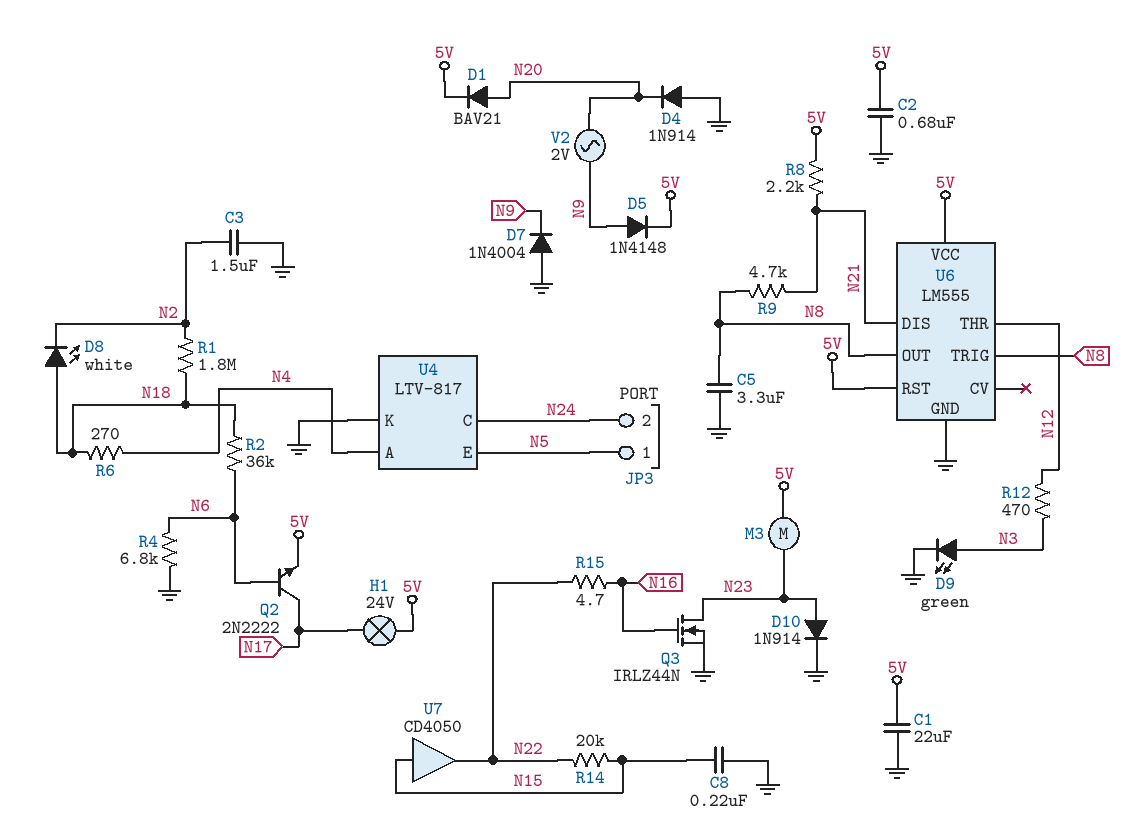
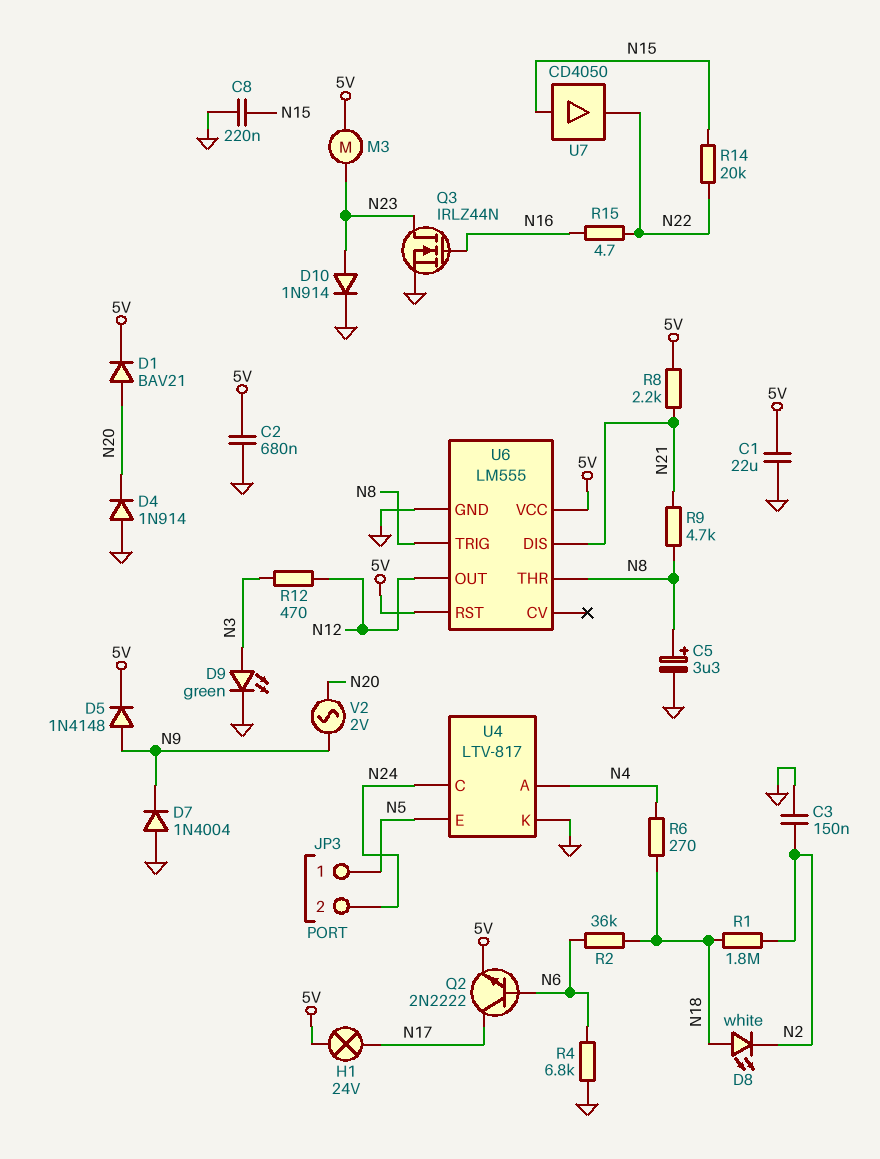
C3: 1.5uF (GND, N2) -> 150nF (GND, N2)
C5: 3.3uF (GND, N8) -> 3.3uF (plus N8, minus GND)
U6 pin OUT: N8 -> N12
U6 pin THR: N12 -> N8

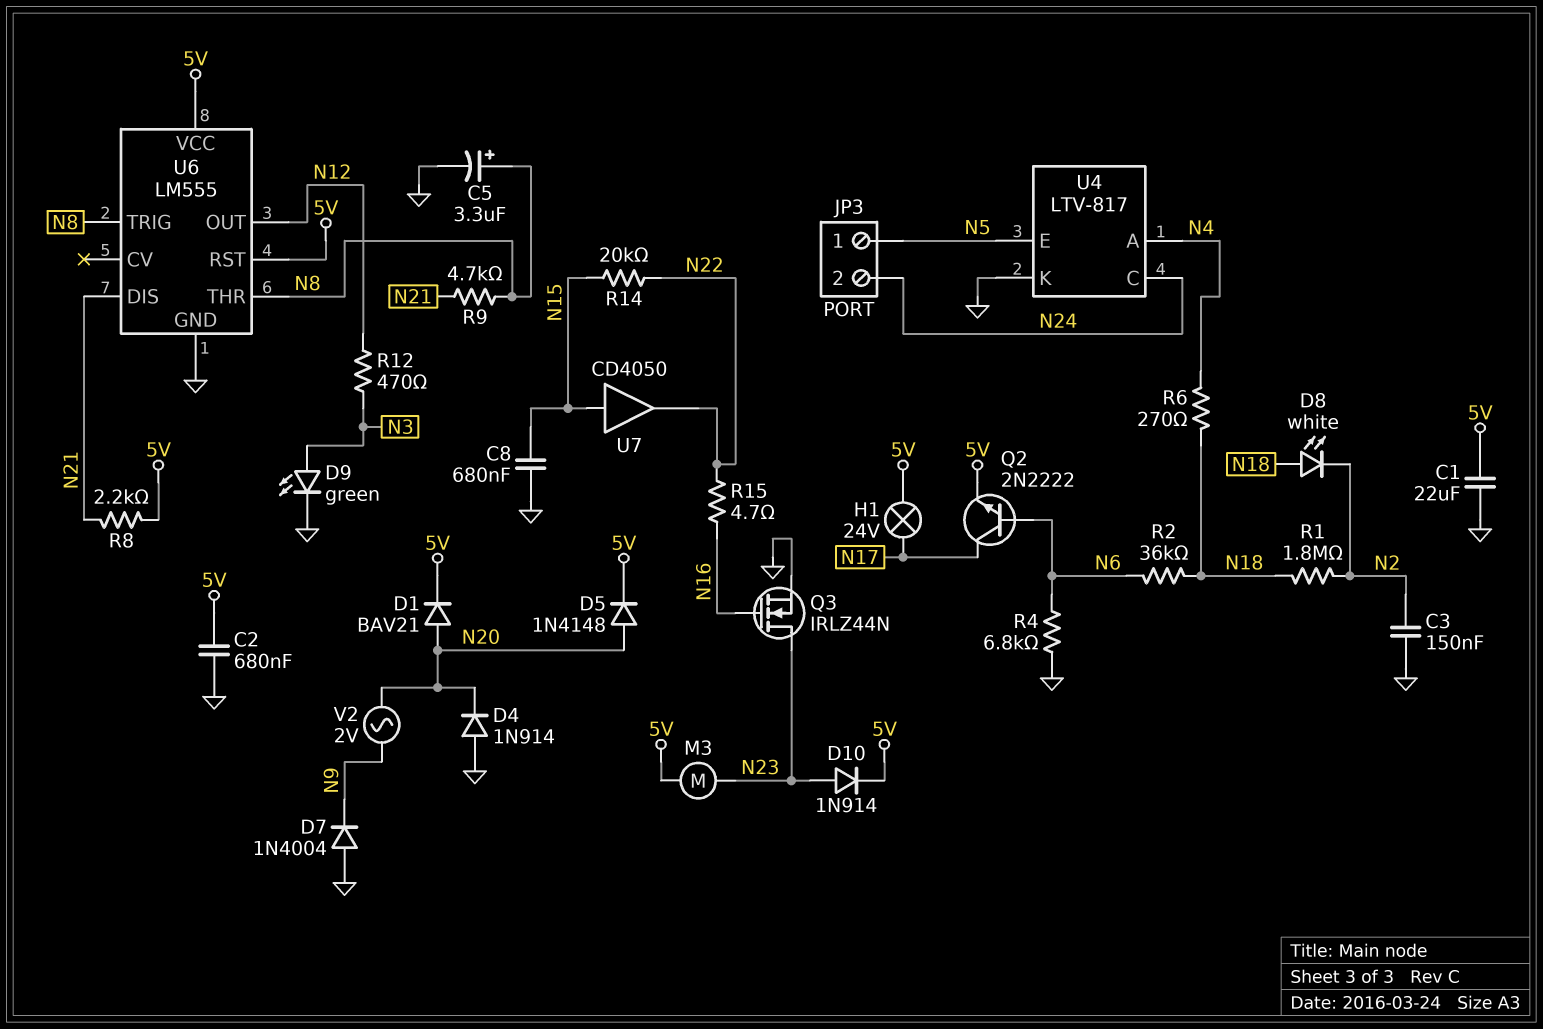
C8: 220nF (GND, N15) -> 680nF (GND, N15)
D5: diode 1N4148 (A N9, K 5V) -> diode 1N4148 (A N20, K 5V)
D10: diode 1N914 (A N23, K GND) -> diode 1N914 (A N23, K 5V)

